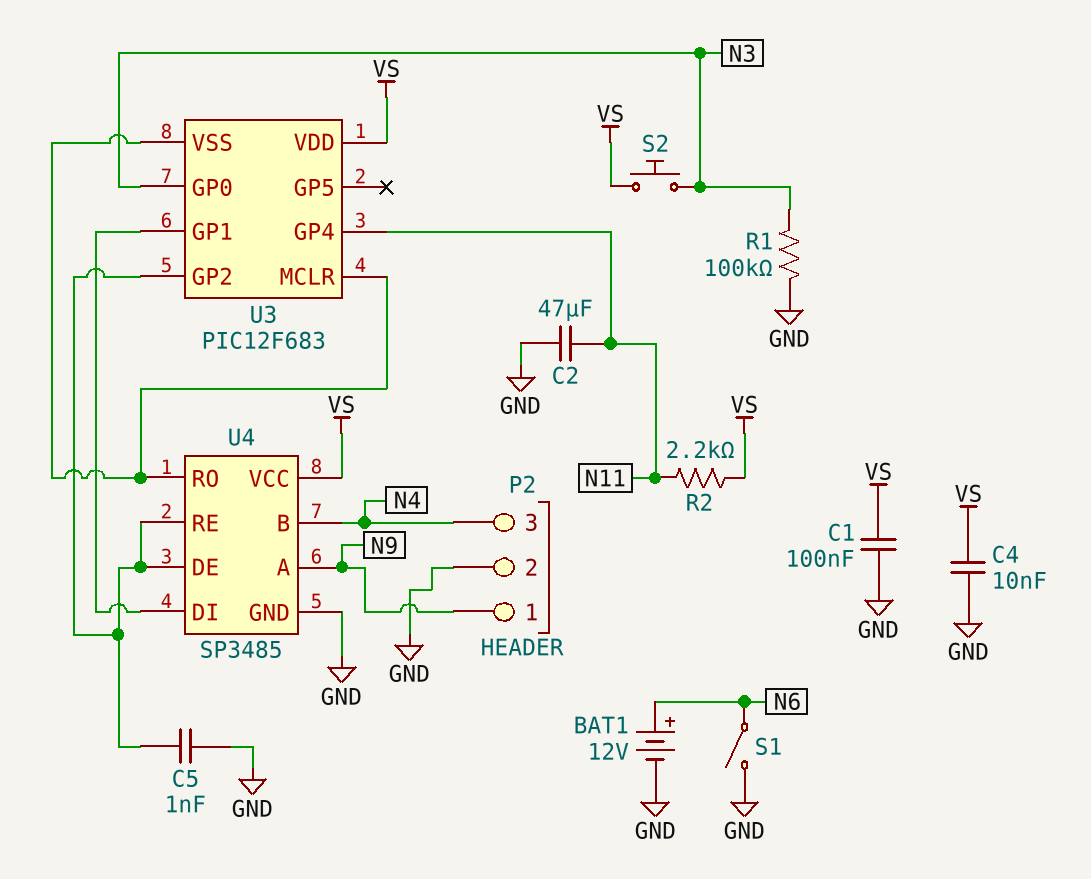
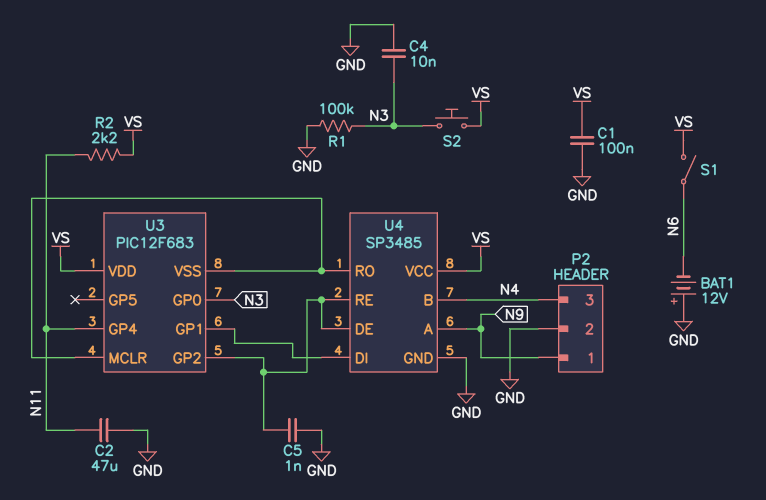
BAT1: 12V (plus N6, minus GND) -> 12V (plus GND, minus N6)
C4: 10nF (GND, VS) -> 10nF (GND, N3)
S1: switch (GND, N6) -> switch (N6, VS)

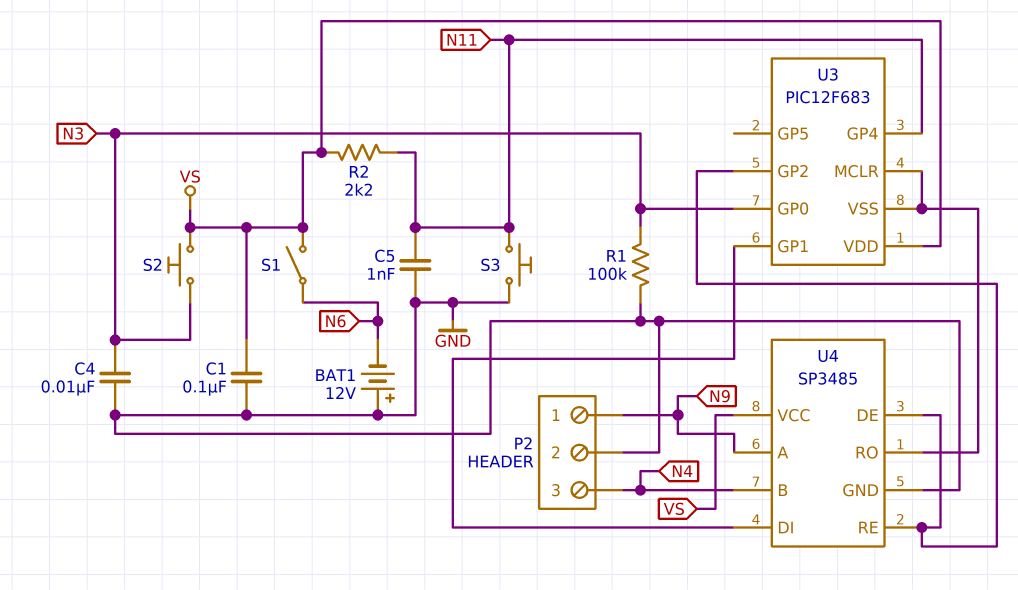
C2: 47uF (GND, N11) -> none
C5: 1nF (GND, U3/GP2) -> 1nF (GND, N11)
S3: none -> button (GND, N11)

